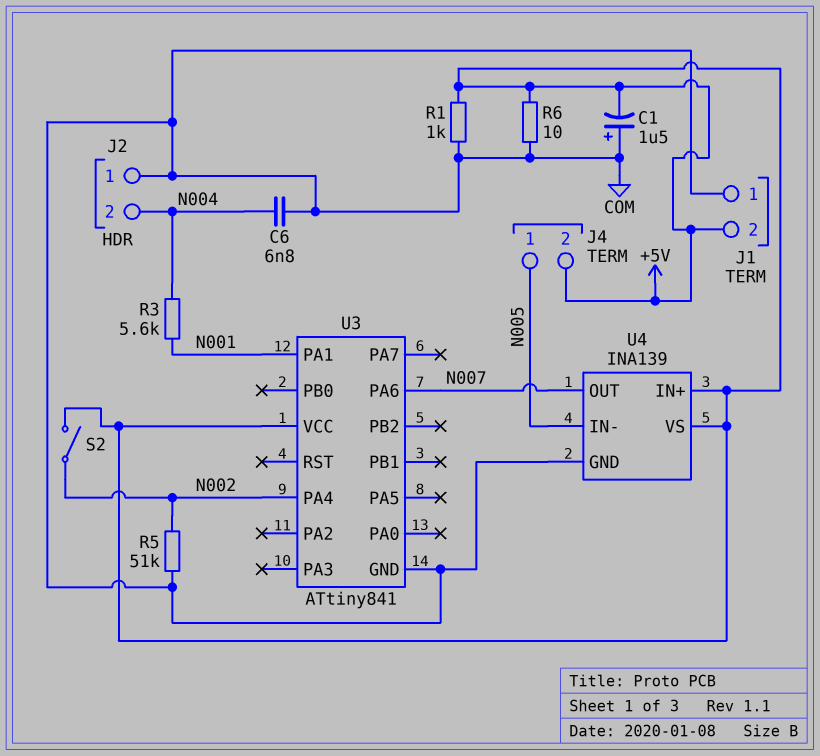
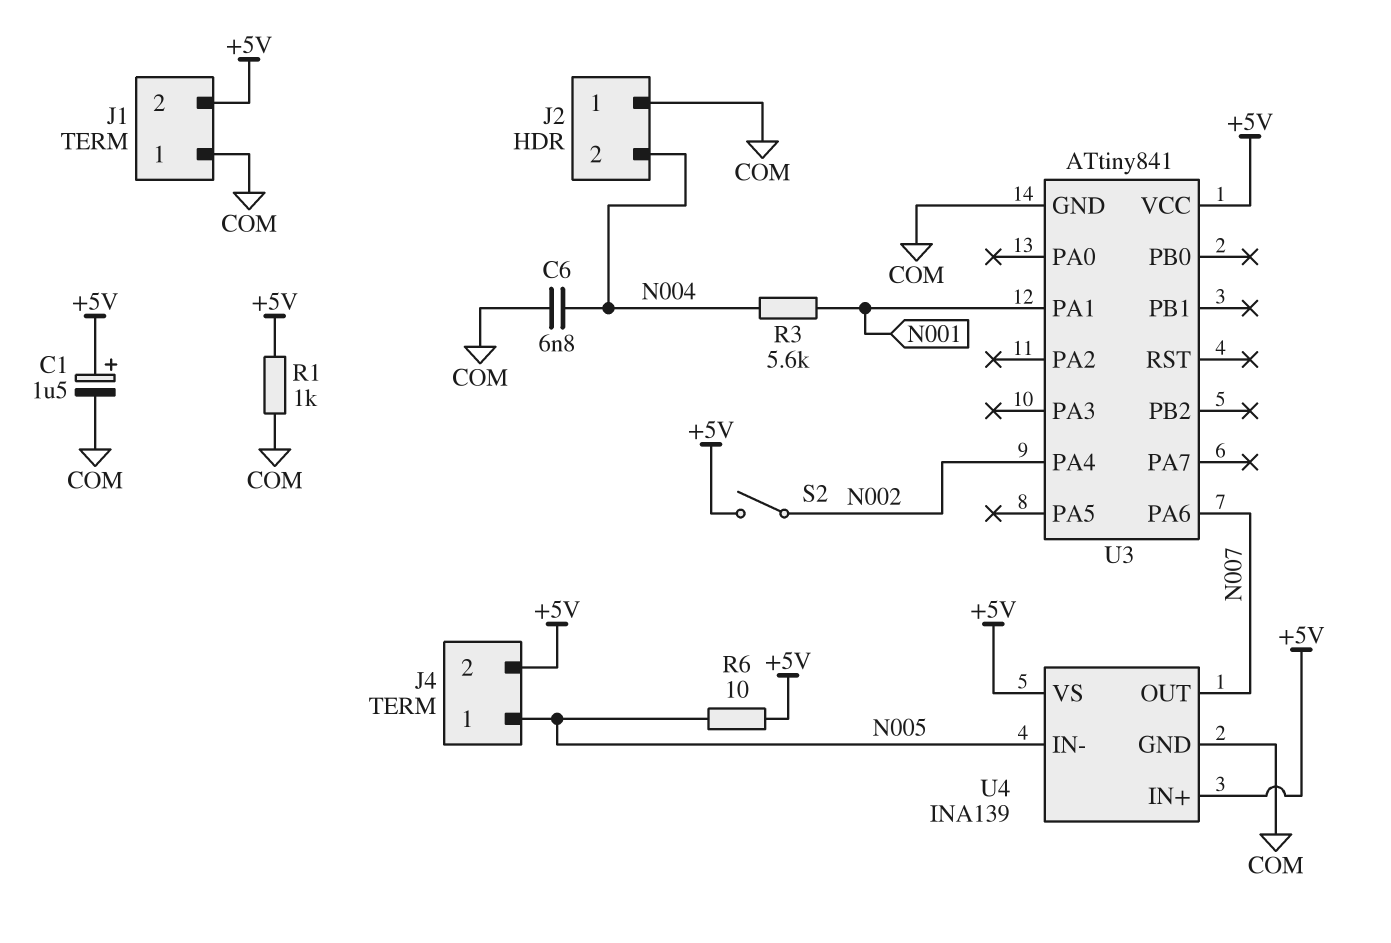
C1: 1.5uF (plus COM, minus +5V) -> 1.5uF (plus +5V, minus COM)
R5: 51k (COM, N002) -> none
R6: 10 (+5V, COM) -> 10 (+5V, N005)

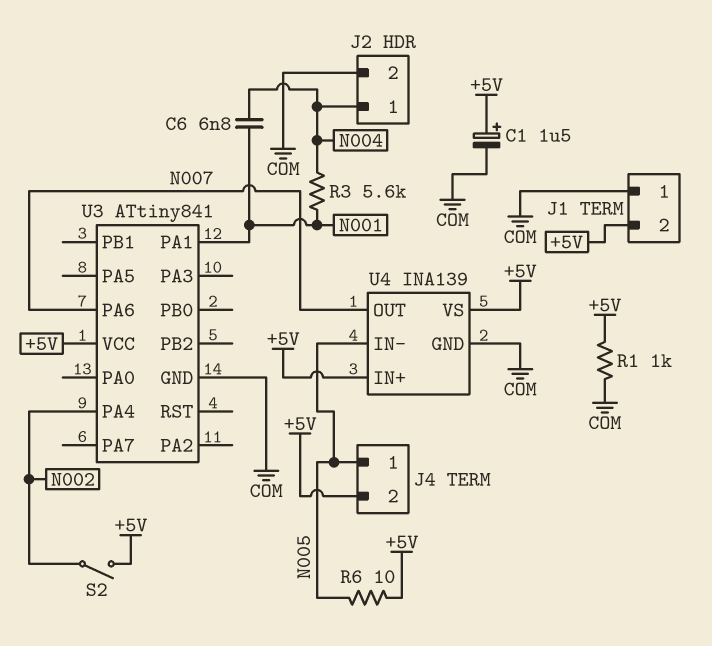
C6: 6.8nF (COM, N004) -> 6.8nF (N001, N004)
J2 pin 1: COM -> N004
J2 pin 2: N004 -> COM

